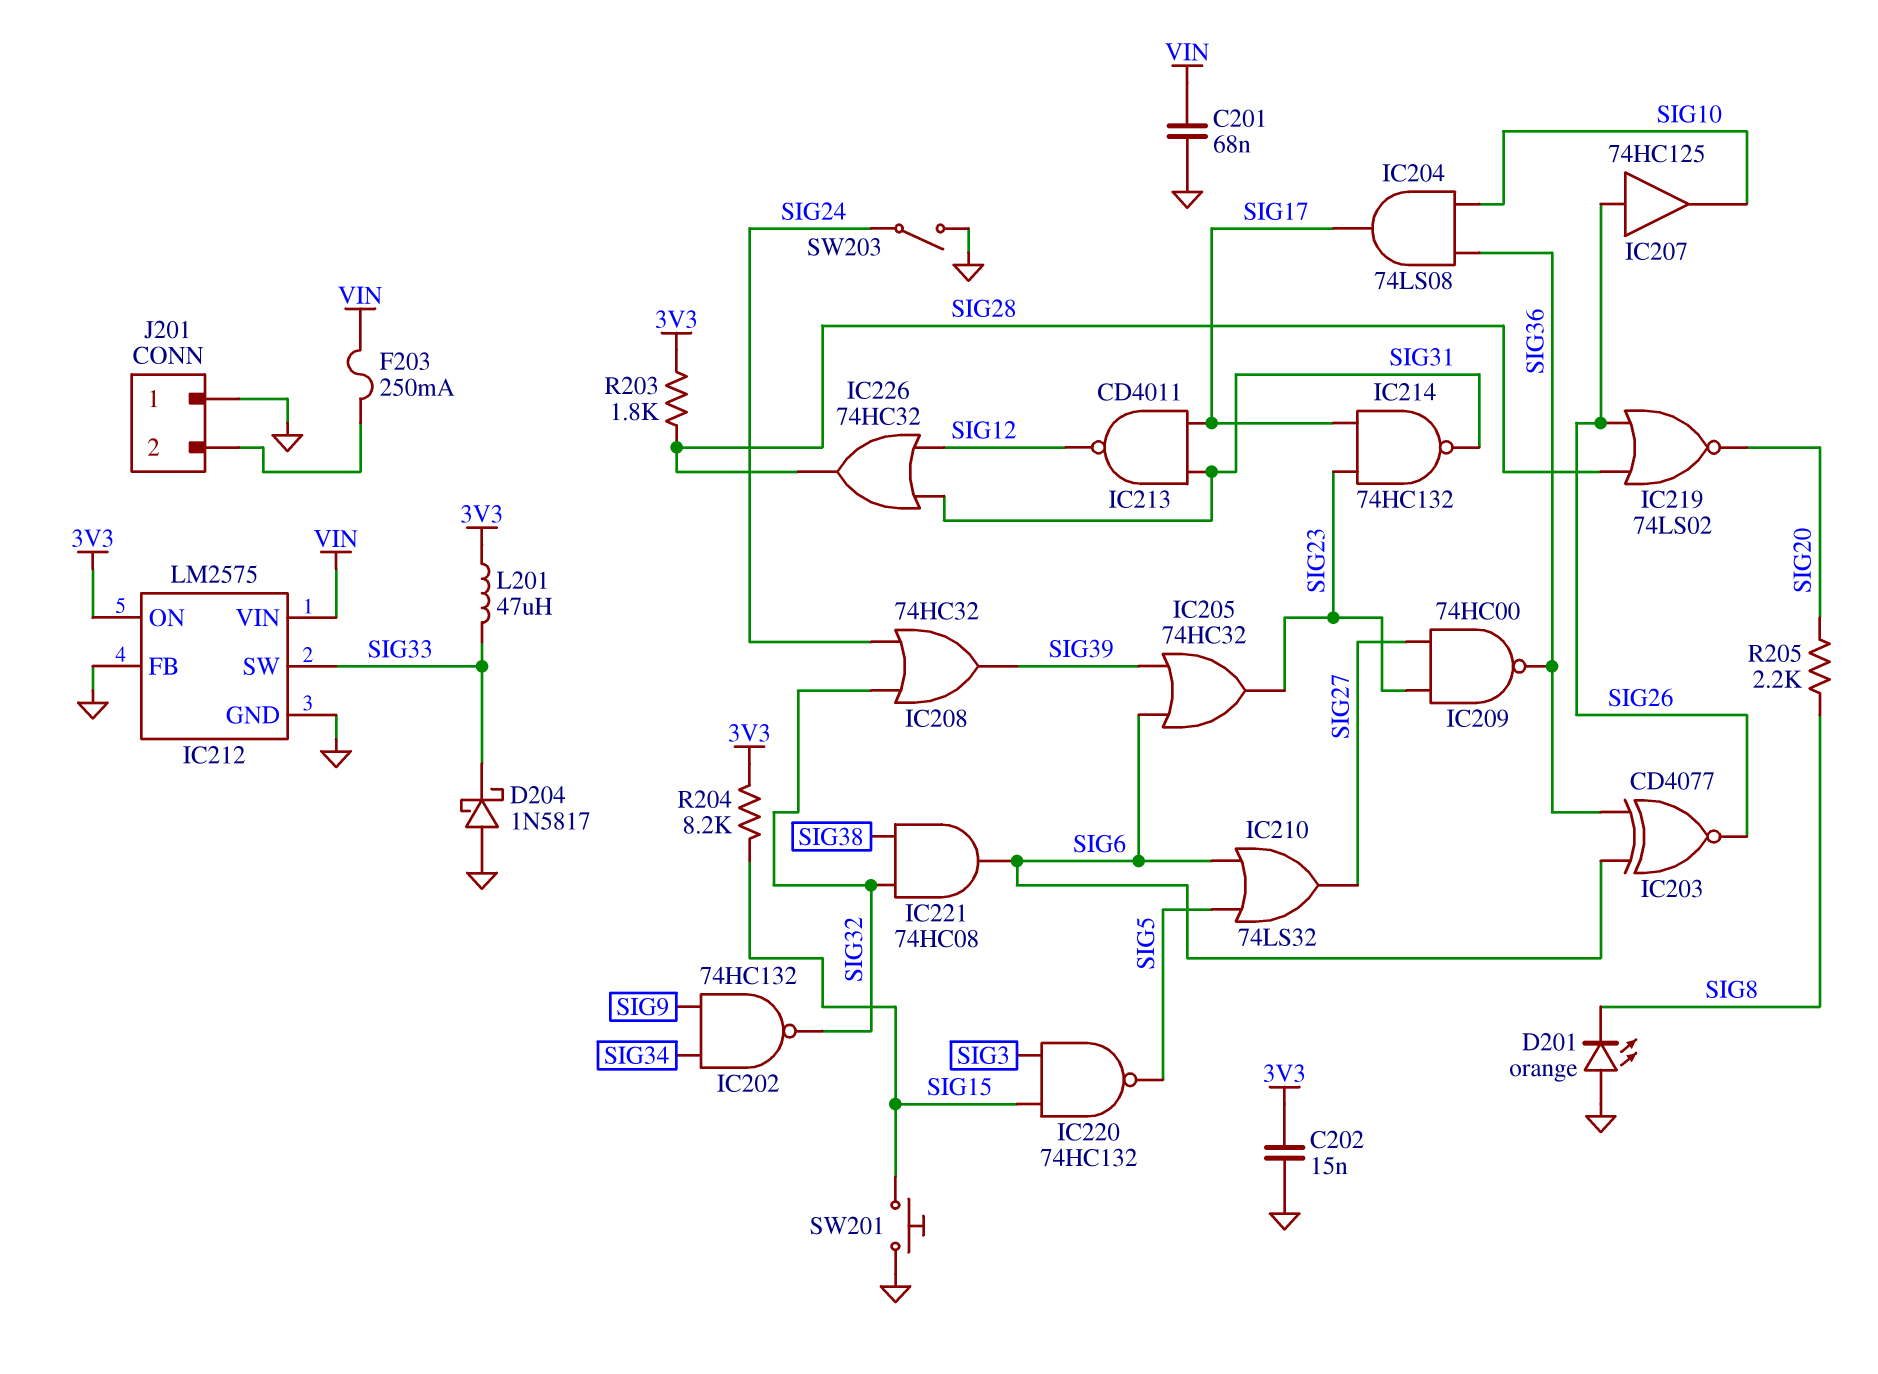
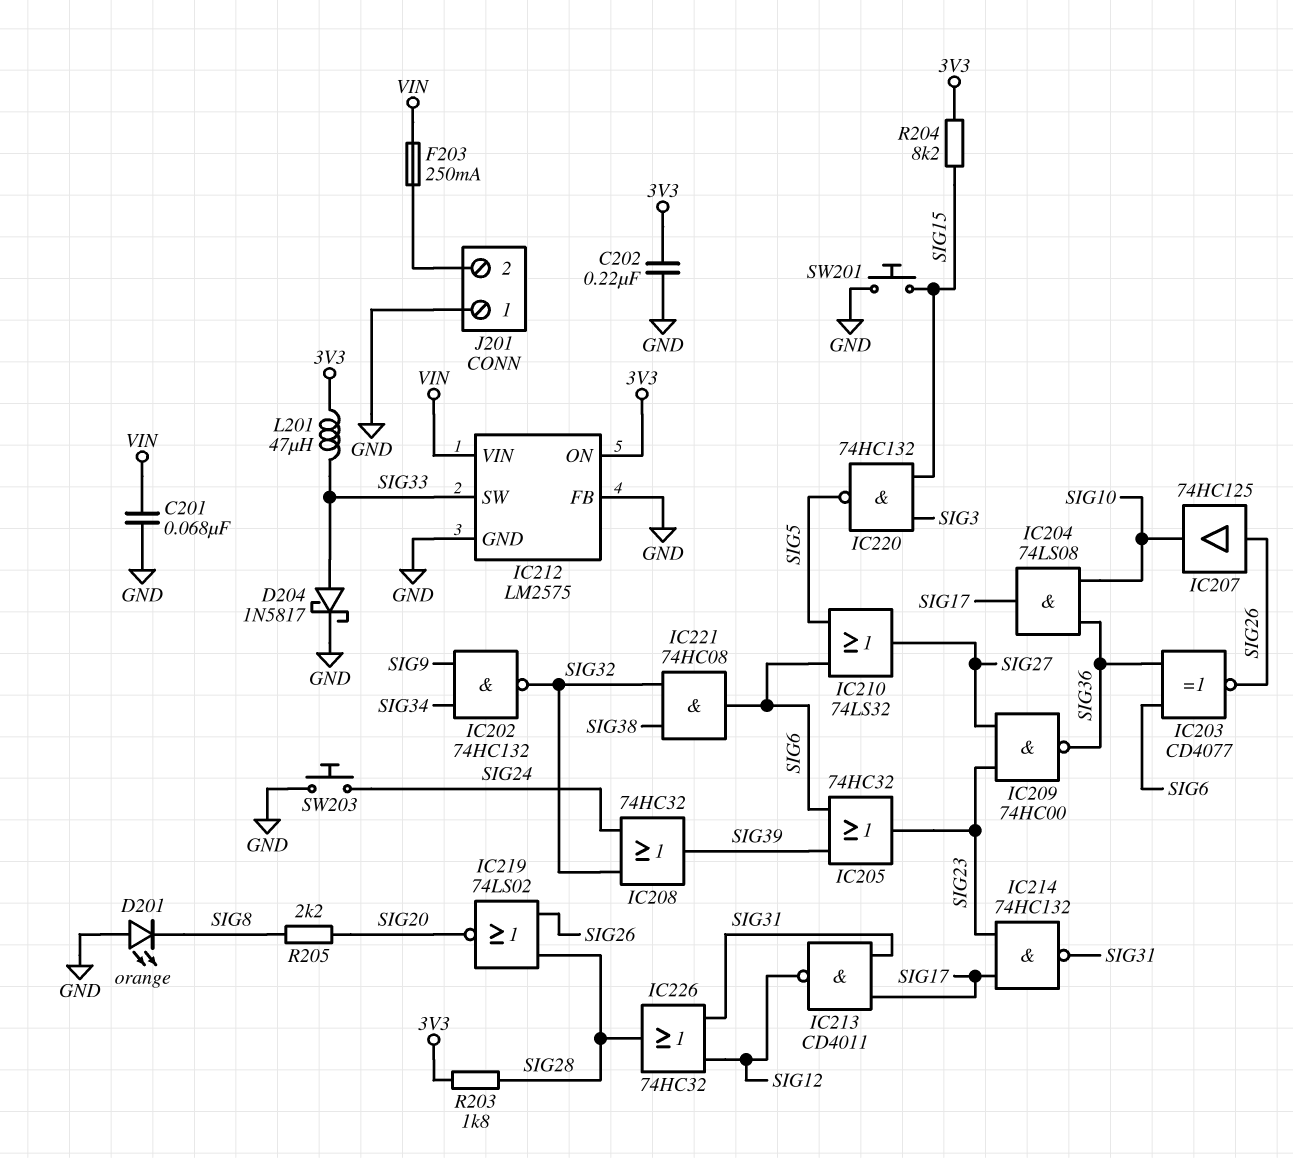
C202: 15nF (3V3, GND) -> 220nF (3V3, GND)
D204: schottky 1N5817 (A GND, K SIG33) -> schottky 1N5817 (A SIG33, K GND)
SW203: switch (GND, SIG24) -> button (GND, SIG24)

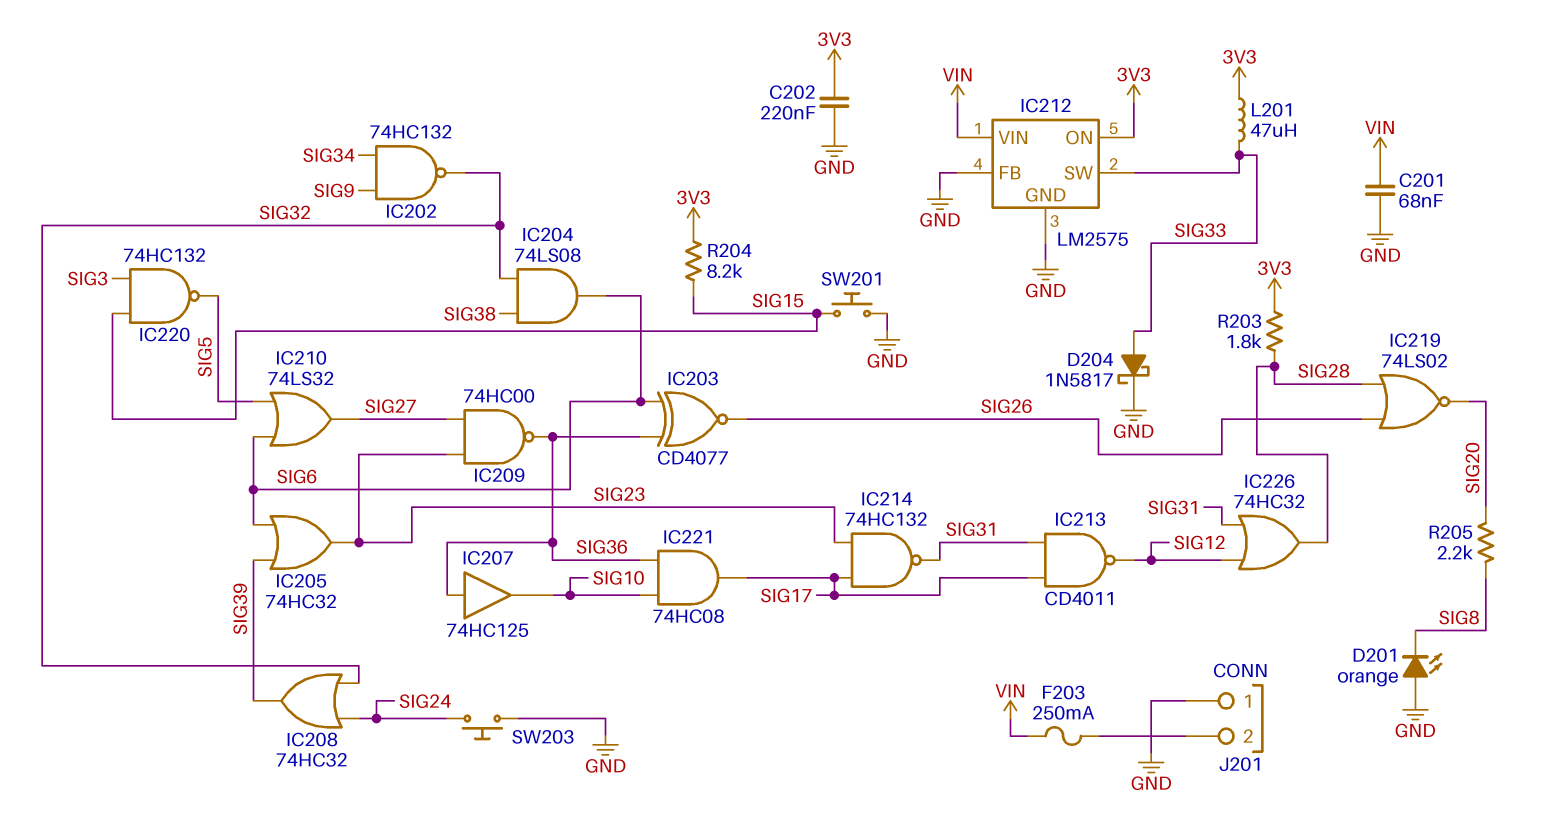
IC204: AND 74LS08 (in SIG10, in SIG36, out SIG17) -> AND 74LS08 (in SIG32, in SIG38, out SIG6)
IC207: buffer 74HC125 (in SIG26, out SIG10) -> buffer 74HC125 (in SIG36, out SIG10)
IC221: AND 74HC08 (in SIG32, in SIG38, out SIG6) -> AND 74HC08 (in SIG10, in SIG36, out SIG17)

